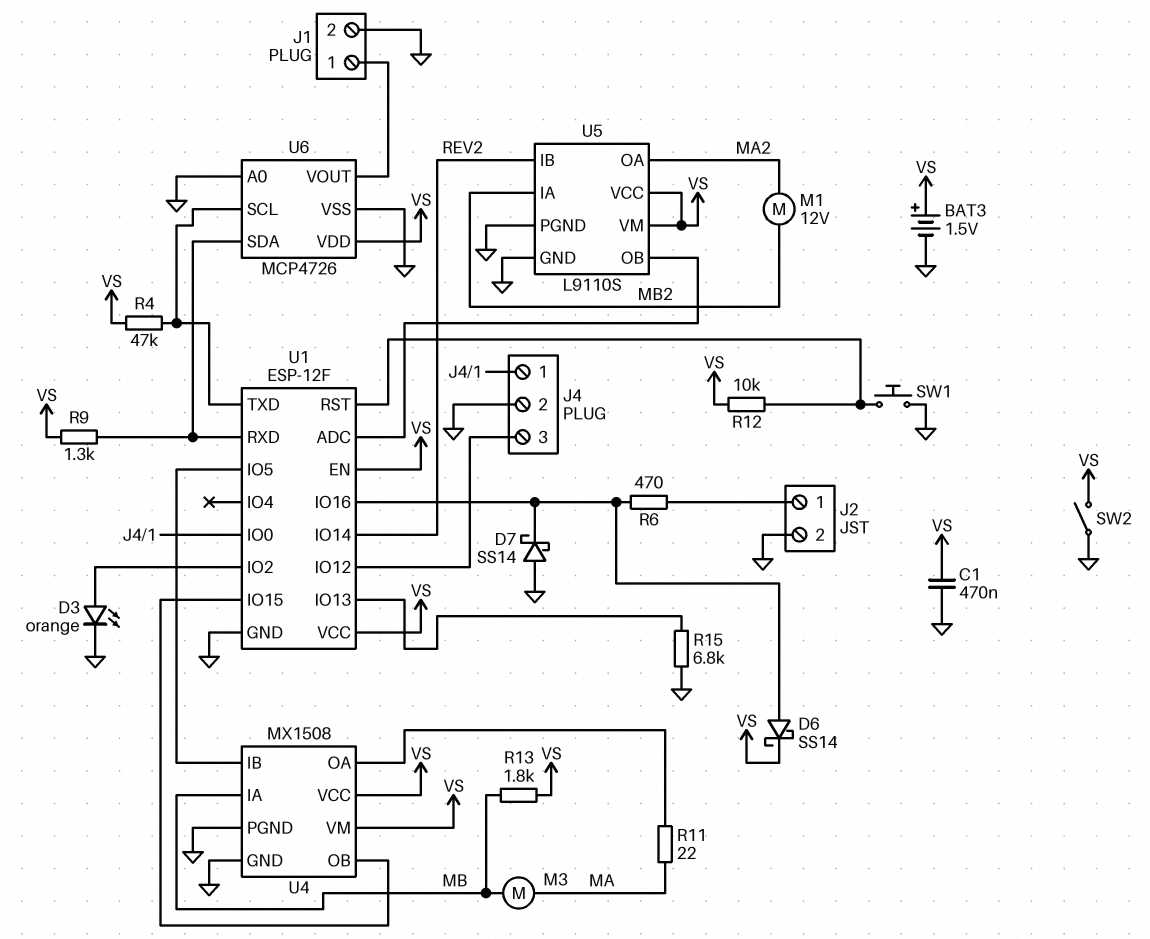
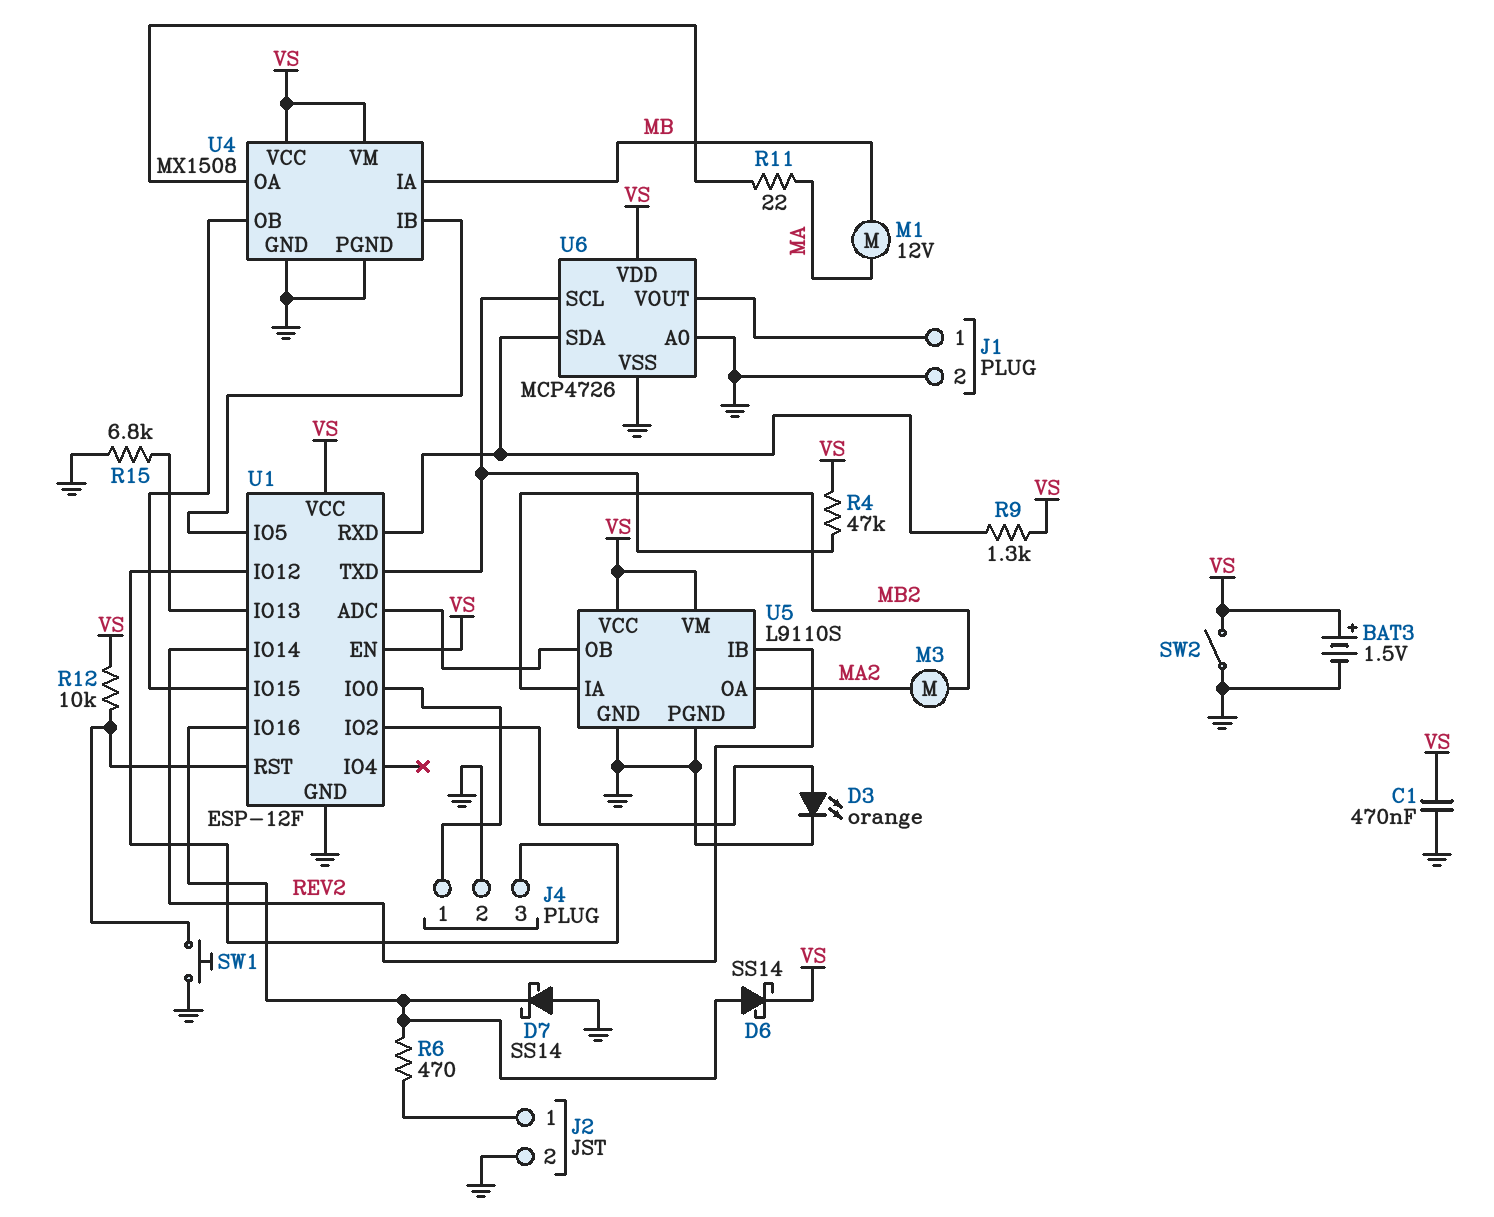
M1: motor 12V (MA2, MB2) -> motor 12V (MA, MB)
M3: motor (MA, MB) -> motor (MA2, MB2)
R13: 1.8k (MB, VS) -> none

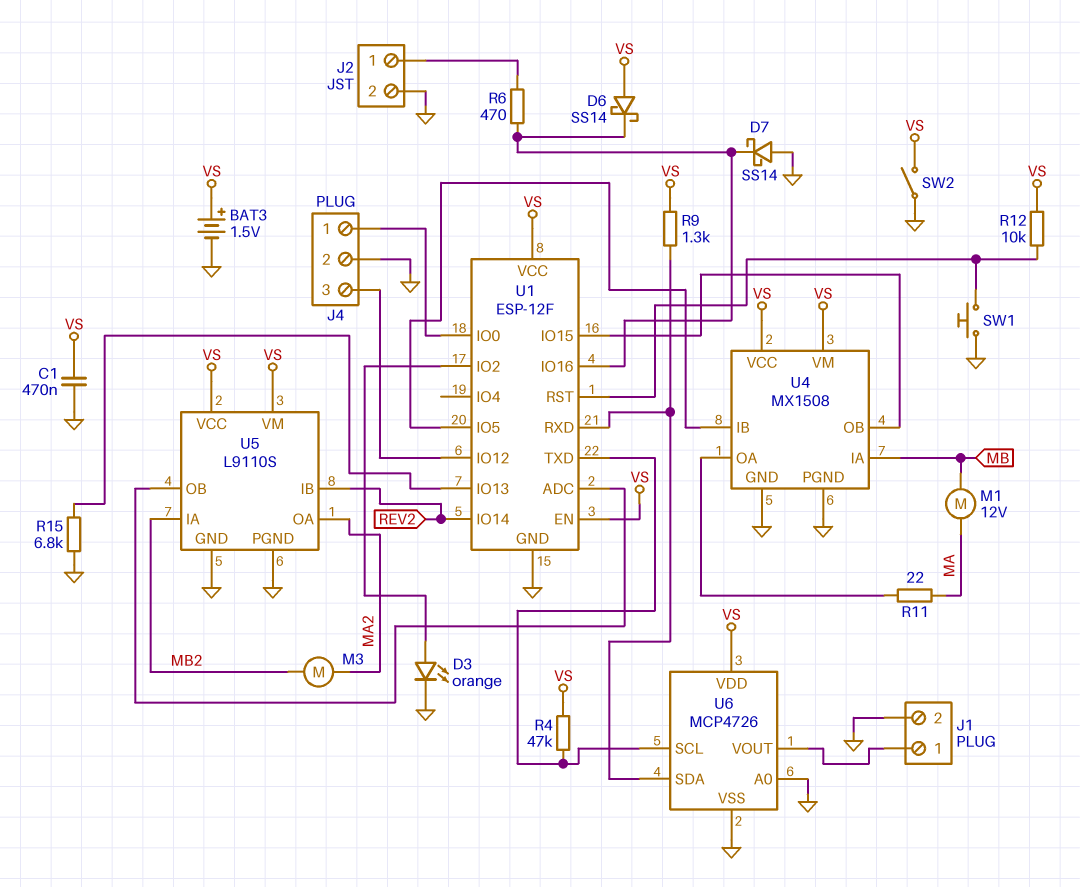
D6: schottky SS14 (A U1/IO16, K VS) -> schottky SS14 (A VS, K U1/IO16)

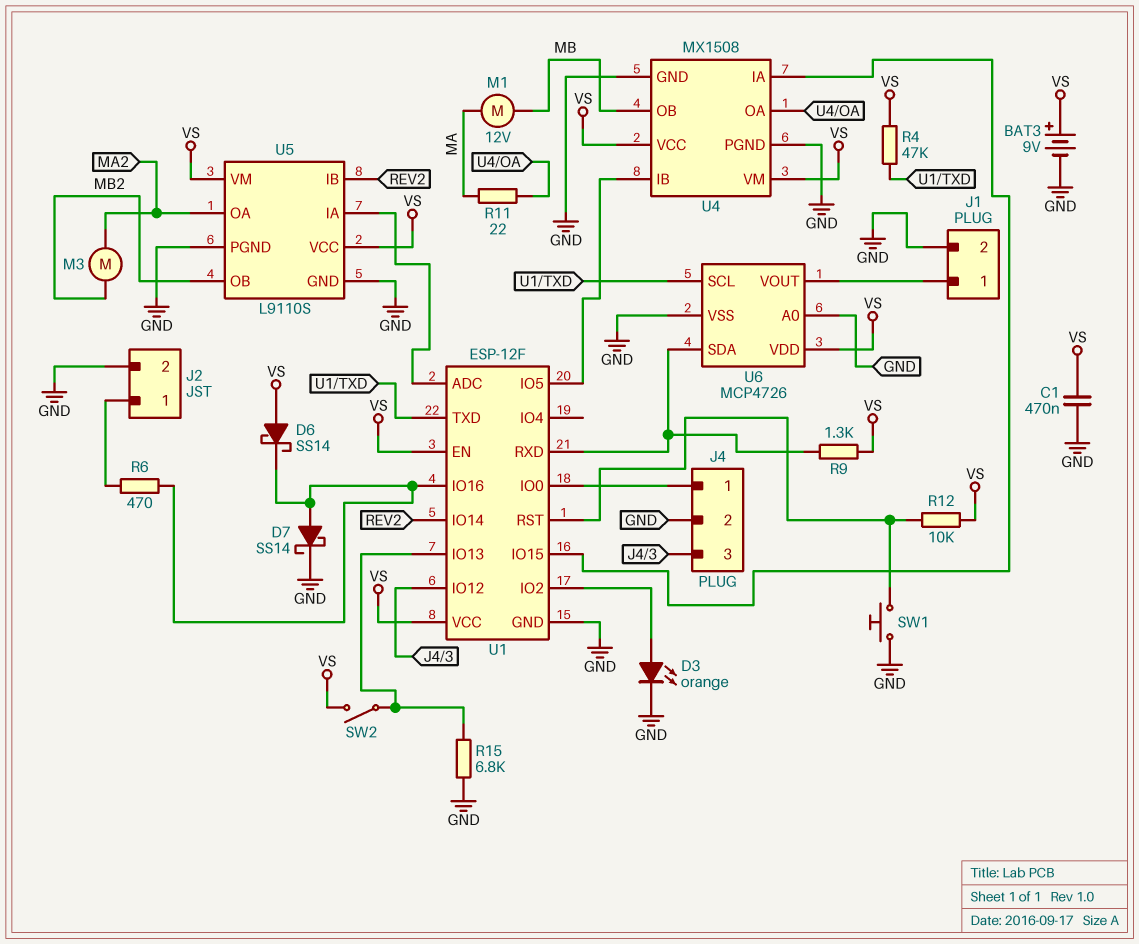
BAT3: 1.5V (plus VS, minus GND) -> 9V (plus VS, minus GND)
D7: schottky SS14 (A GND, K U1/IO16) -> schottky SS14 (A U1/IO16, K GND)
SW2: switch (GND, VS) -> switch (U1/IO13, VS)
U4 pin IA: MB -> U1/IO15
U4 pin OB: U1/IO15 -> MB
U5 pin IA: MB2 -> U1/ADC
U5 pin OB: U1/ADC -> MB2

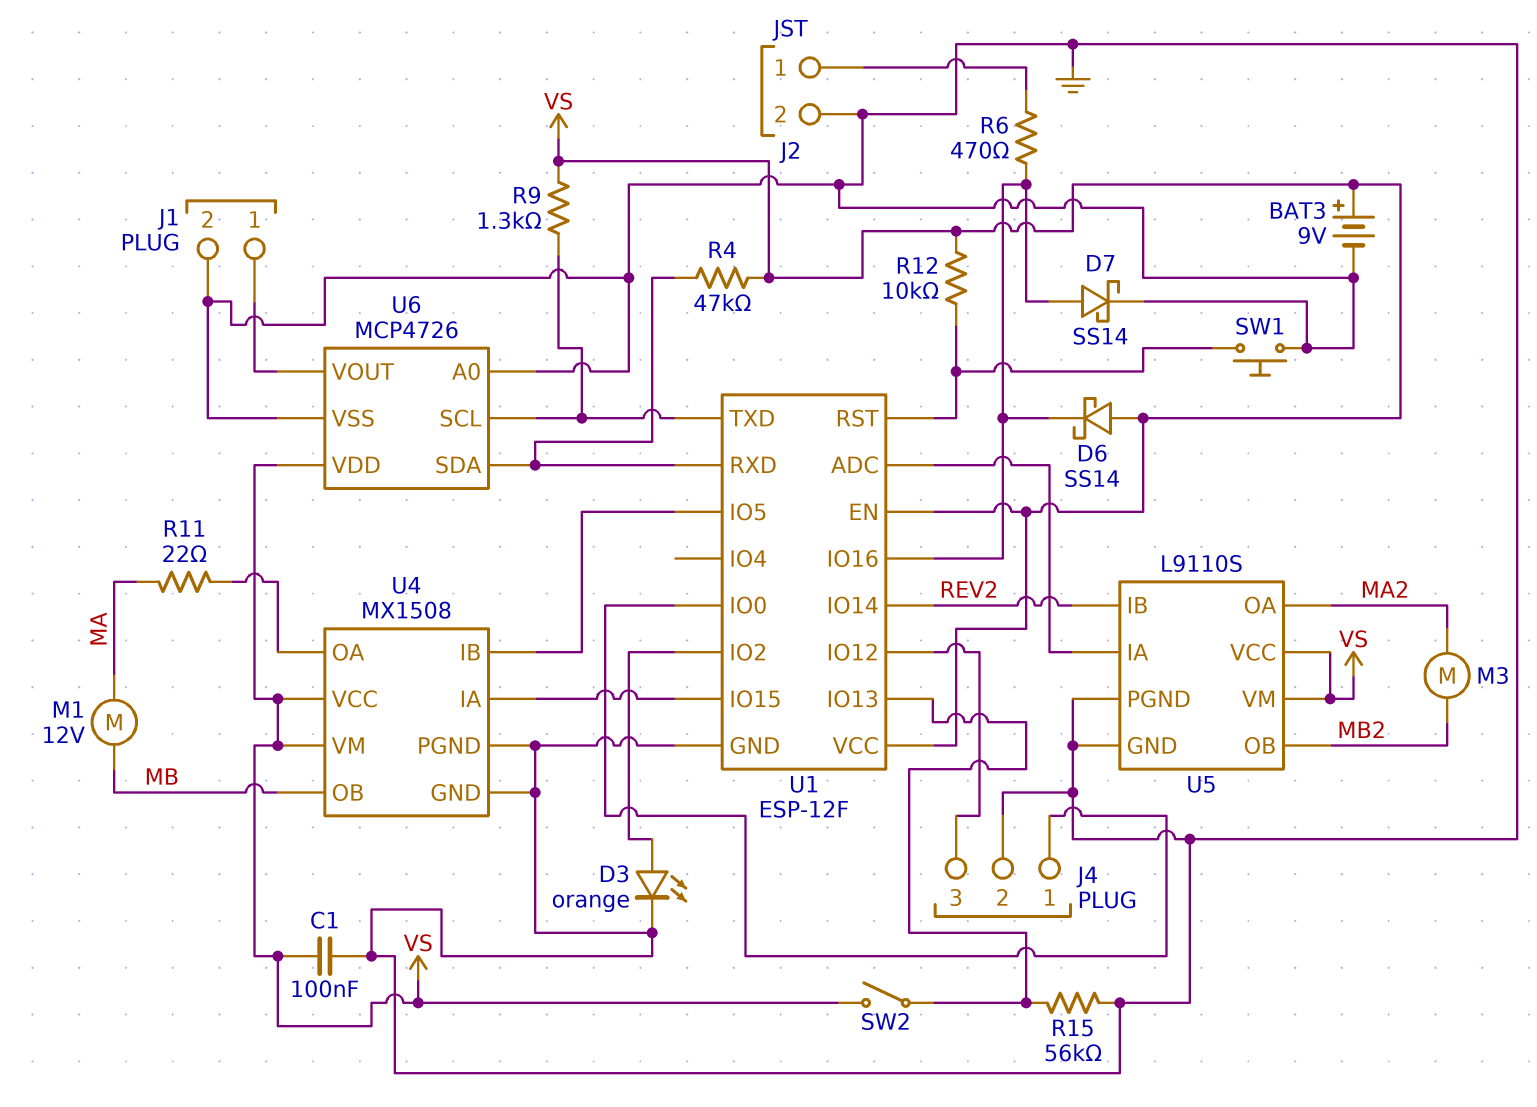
C1: 470nF (GND, VS) -> 100nF (GND, VS)
R4: 47k (U1/TXD, VS) -> 47k (U1/RXD, VS)
R9: 1.3k (U1/RXD, VS) -> 1.3k (U1/TXD, VS)
R15: 6.8k (GND, U1/IO13) -> 56k (GND, U1/IO13)

